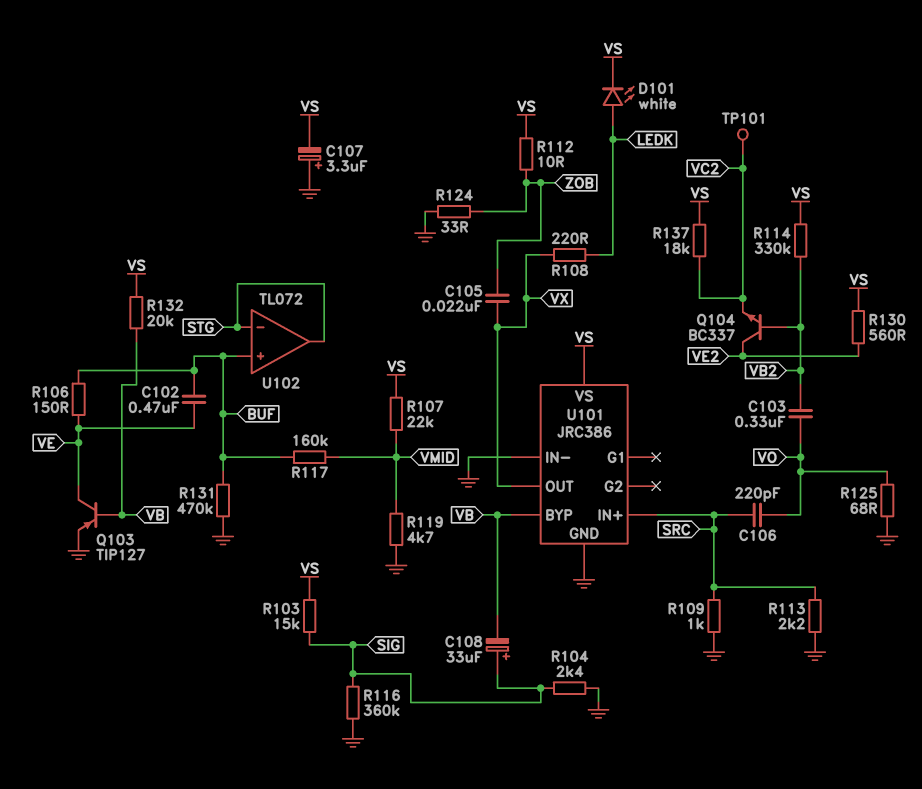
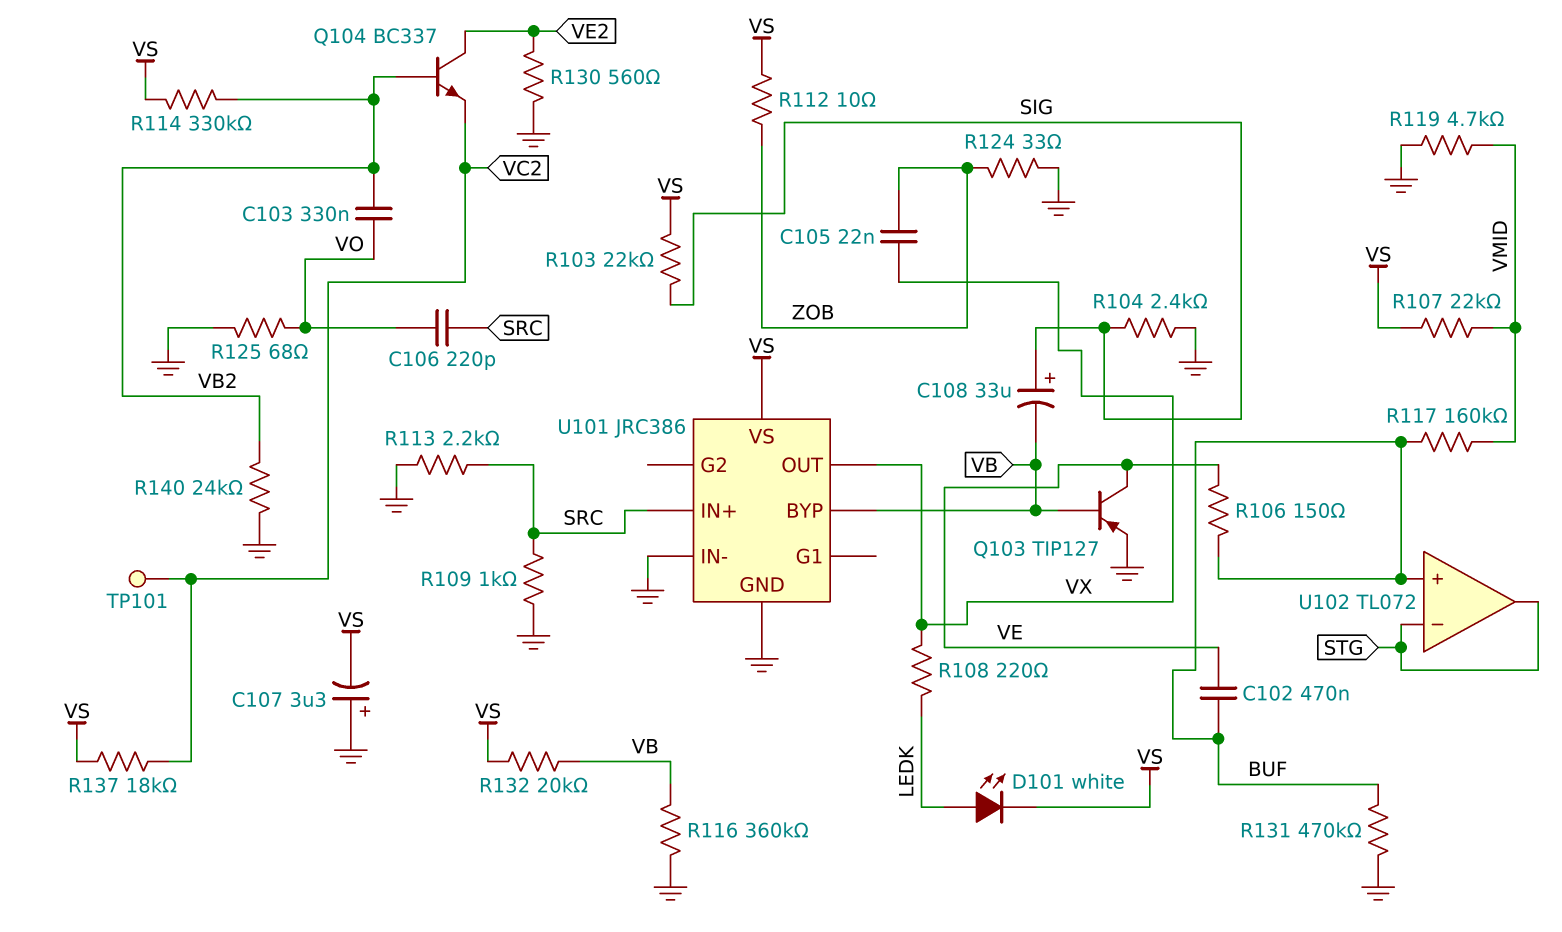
R103: 15k (SIG, VS) -> 22k (SIG, VS)
R116: 360k (GND, SIG) -> 360k (GND, VB)
R130: 560 (VE2, VS) -> 560 (GND, VE2)
R140: none -> 24k (GND, VB2)

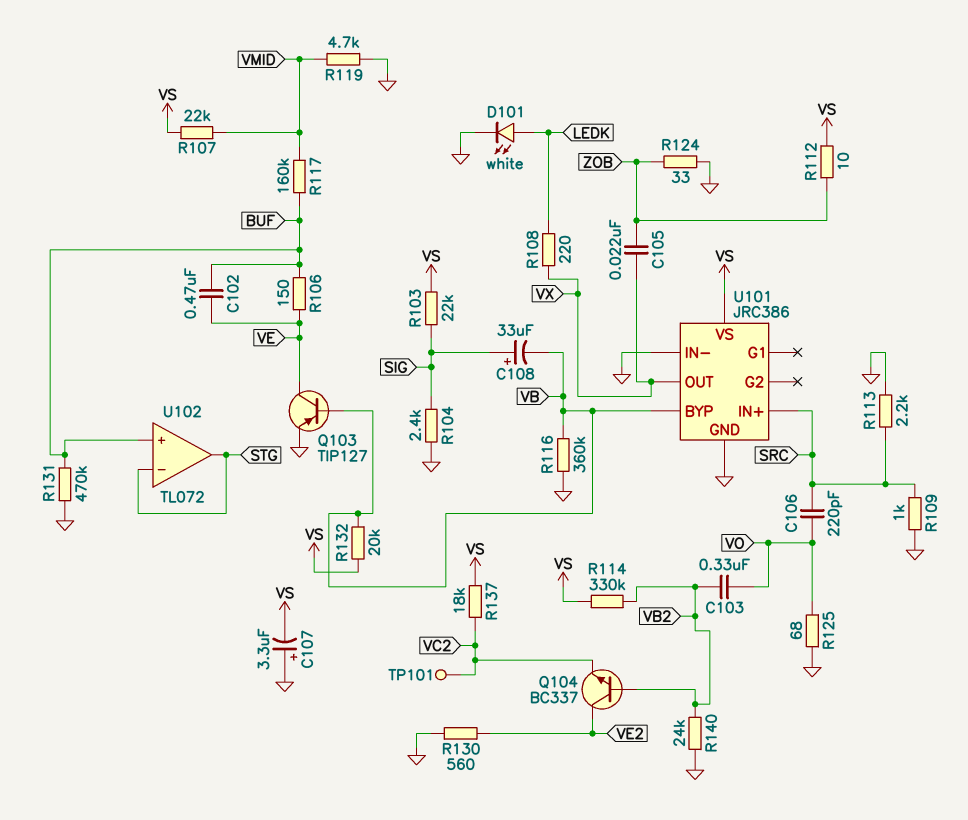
D101: LED white (A LEDK, K VS) -> LED white (A LEDK, K GND)

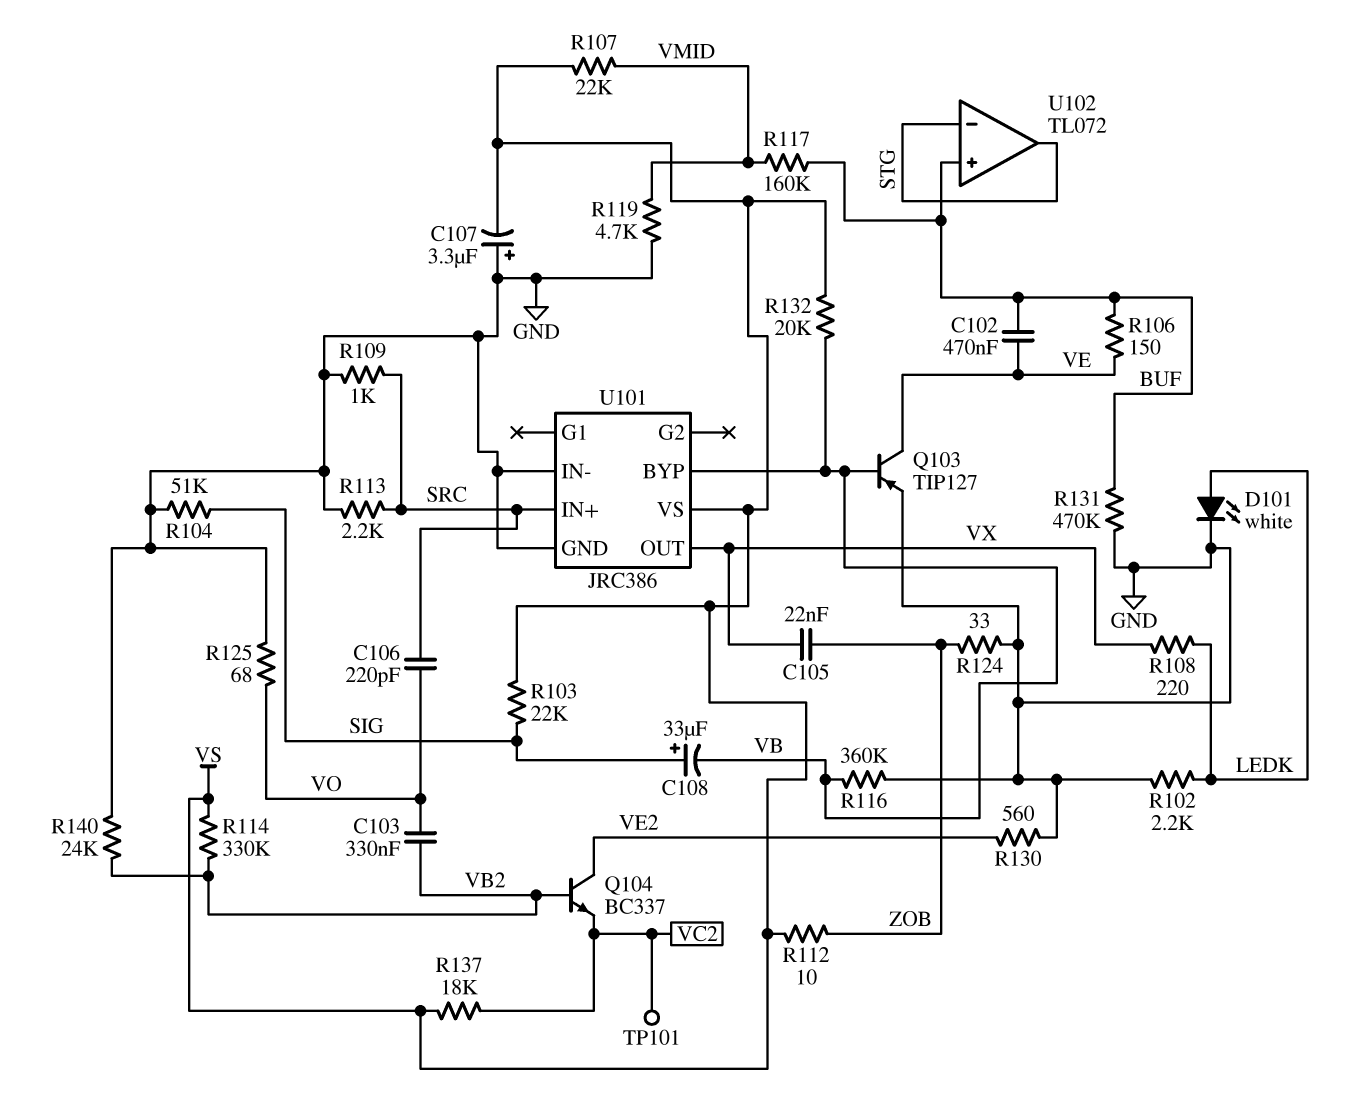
R102: none -> 2.2k (GND, LEDK)
R104: 2.4k (GND, SIG) -> 51k (GND, SIG)

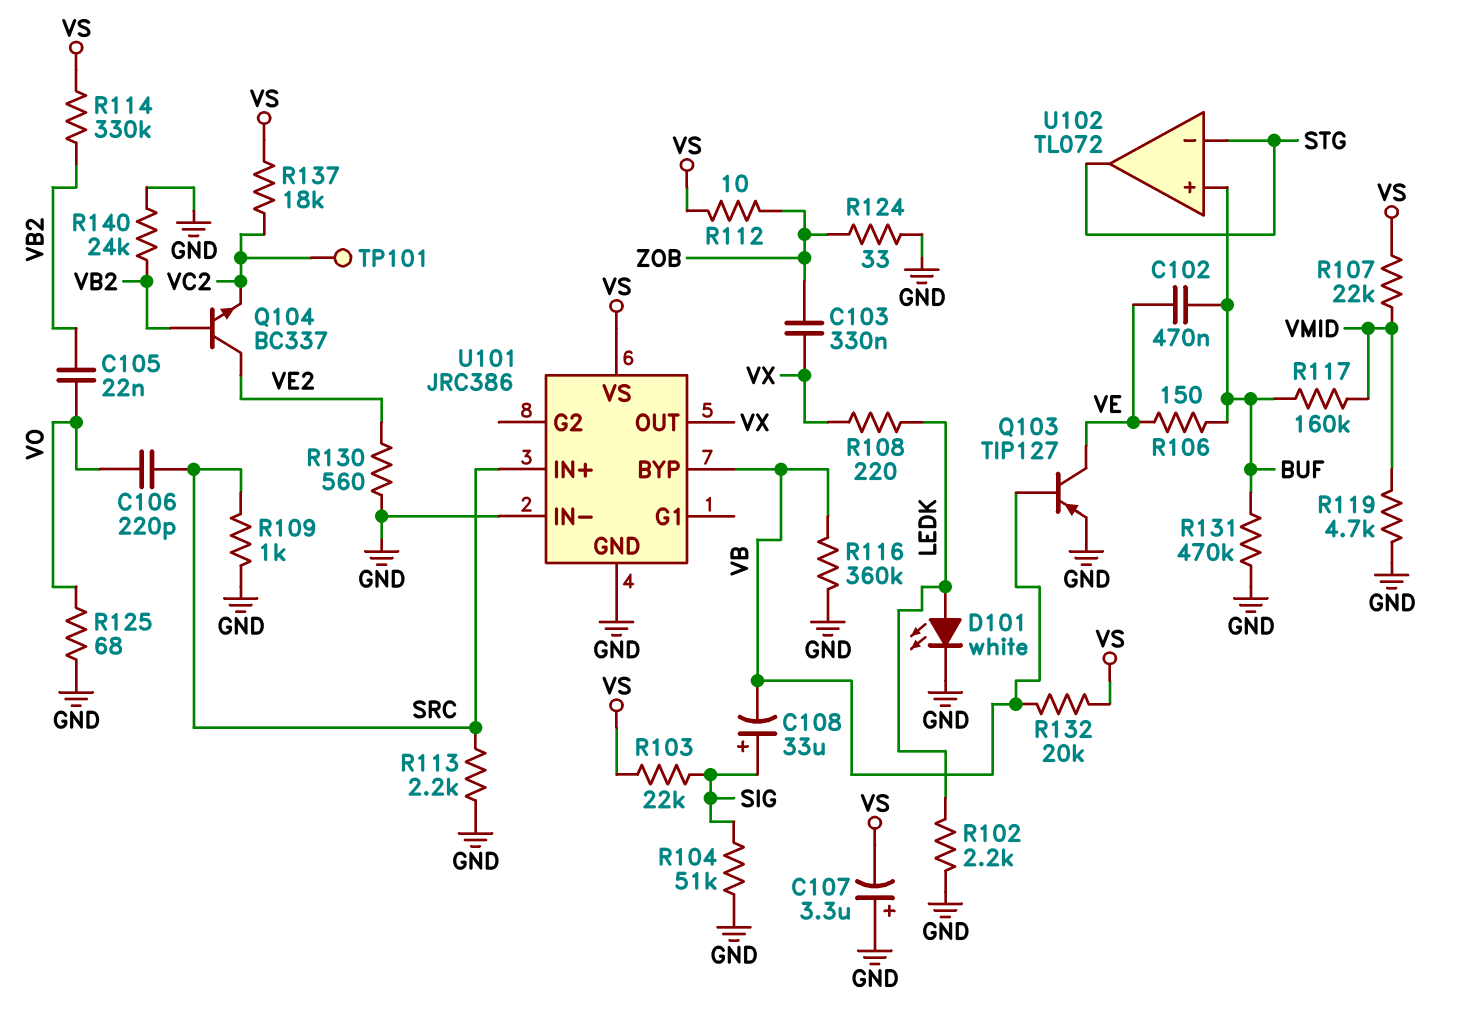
C103: 330nF (VB2, VO) -> 330nF (VX, ZOB)
C105: 22nF (VX, ZOB) -> 22nF (VB2, VO)

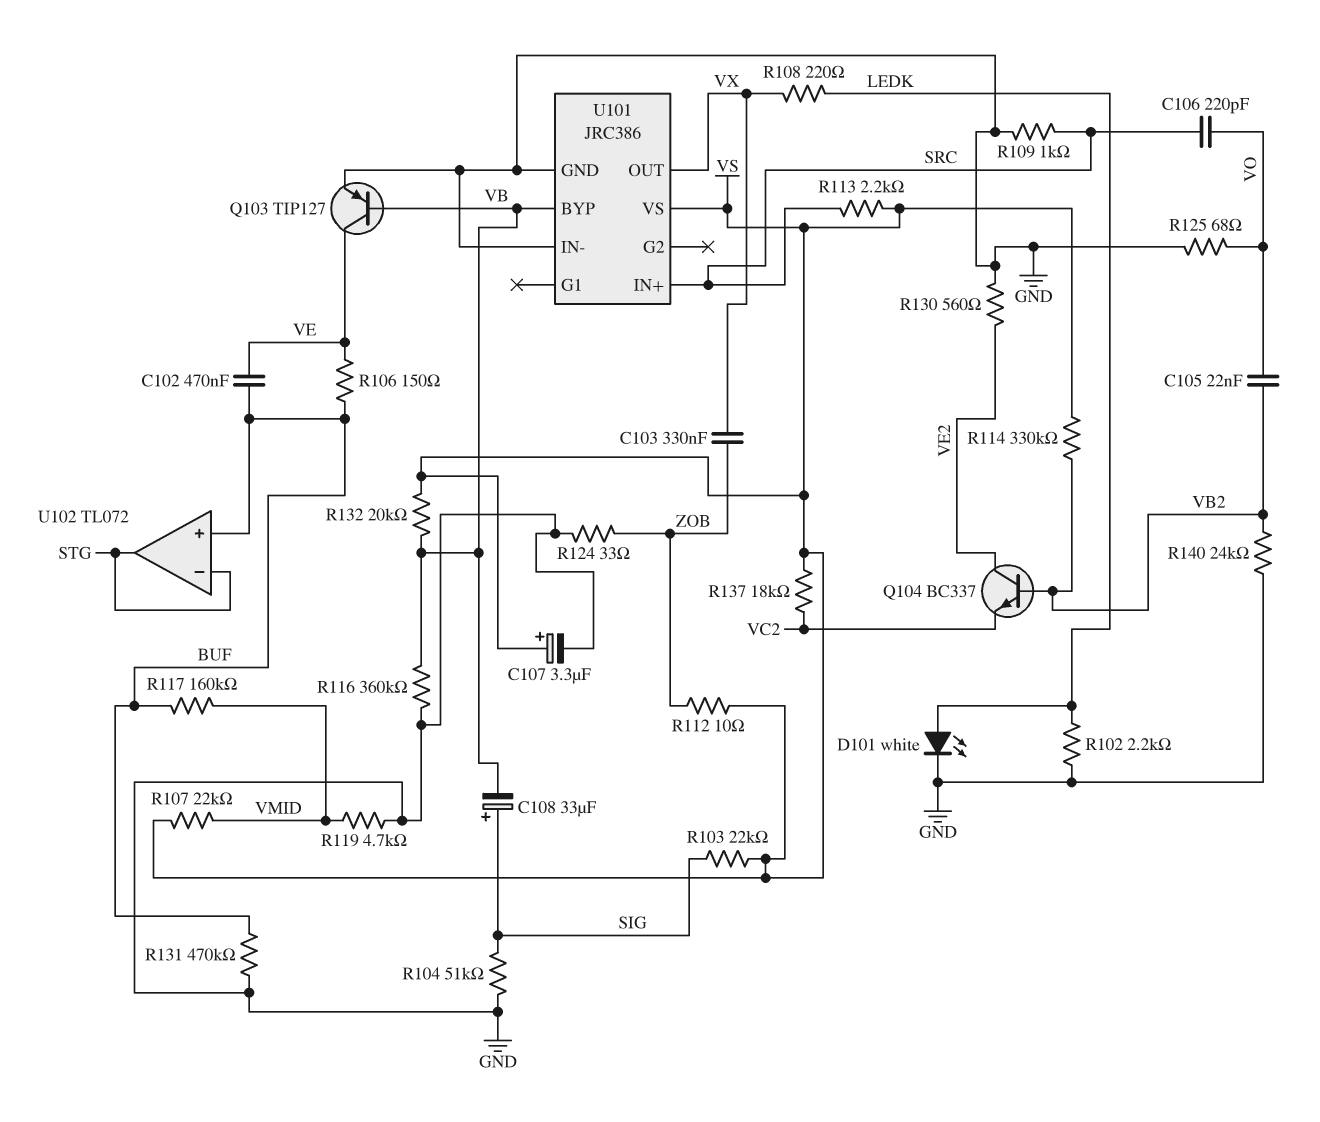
C107: 3.3uF (plus GND, minus VS) -> 3.3uF (plus VS, minus GND)
R113: 2.2k (GND, SRC) -> 2.2k (SRC, VS)
TP101: test point (VC2) -> none

